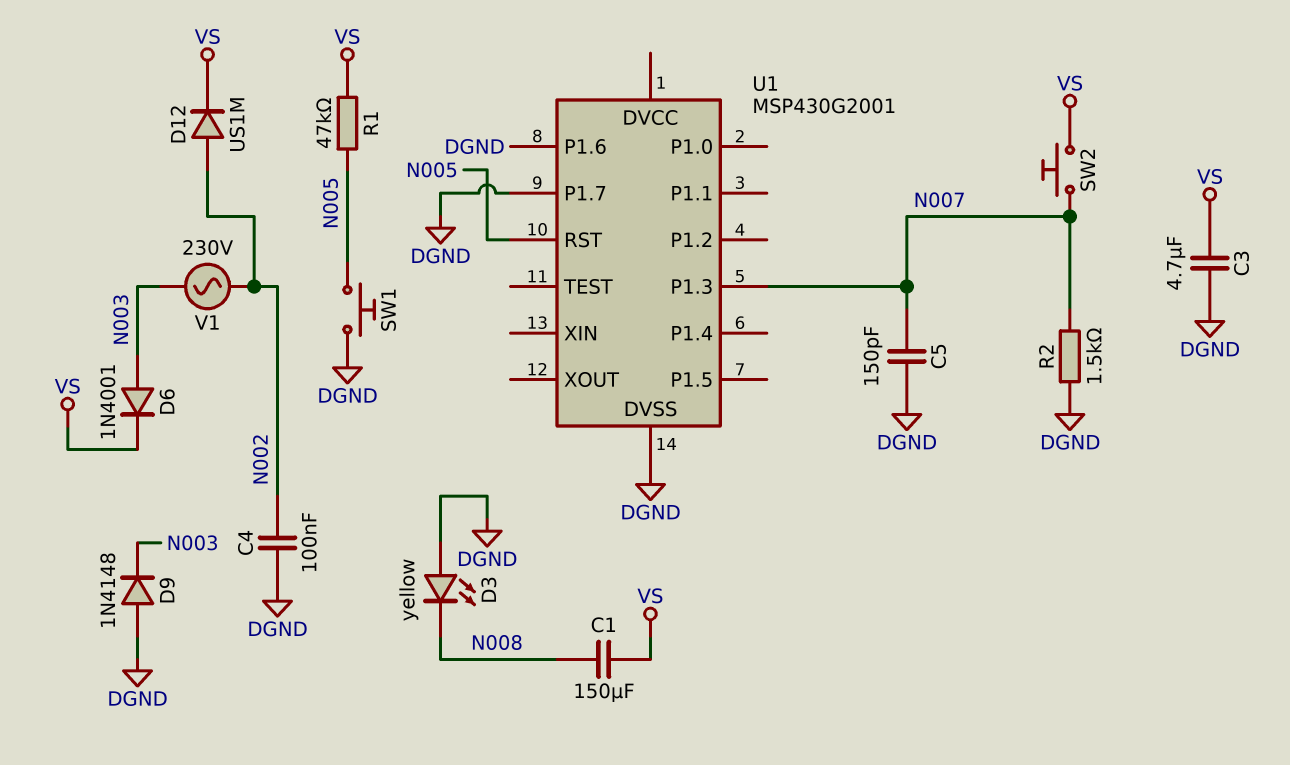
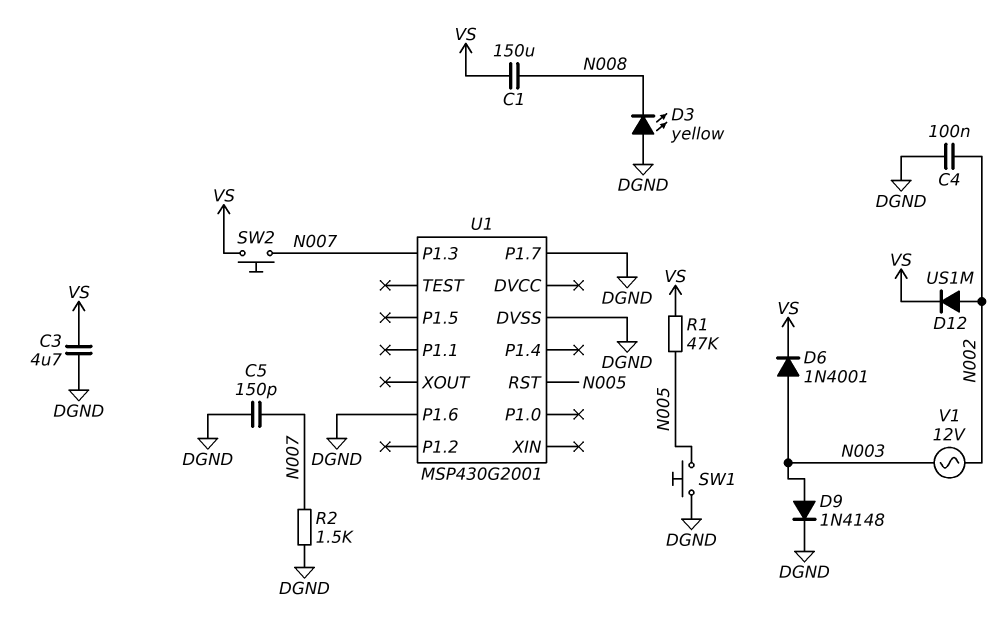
D9: diode 1N4148 (A DGND, K N003) -> diode 1N4148 (A N003, K DGND)
V1: AC 230V (N002, N003) -> AC 12V (N002, N003)

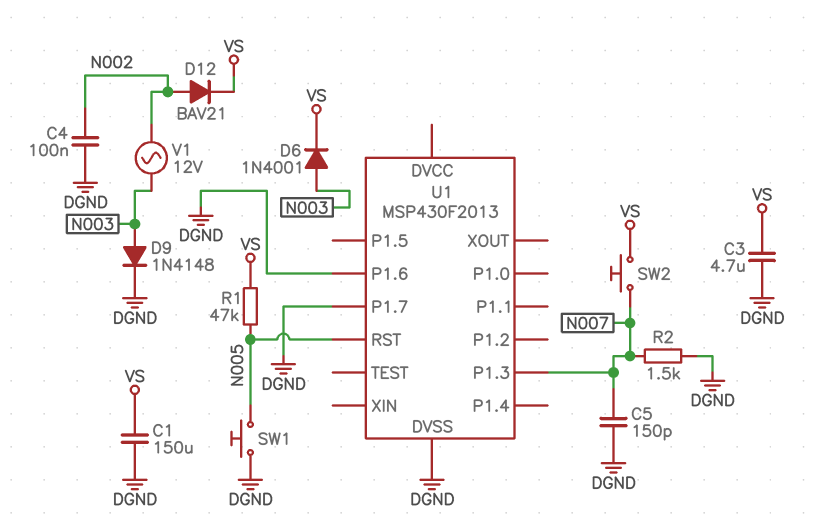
C1: 150uF (N008, VS) -> 150uF (DGND, VS)
D3: LED yellow (A DGND, K N008) -> none
D12: diode US1M (A N002, K VS) -> diode BAV21 (A N002, K VS)
U1: MSP430G2001 -> MSP430F2013

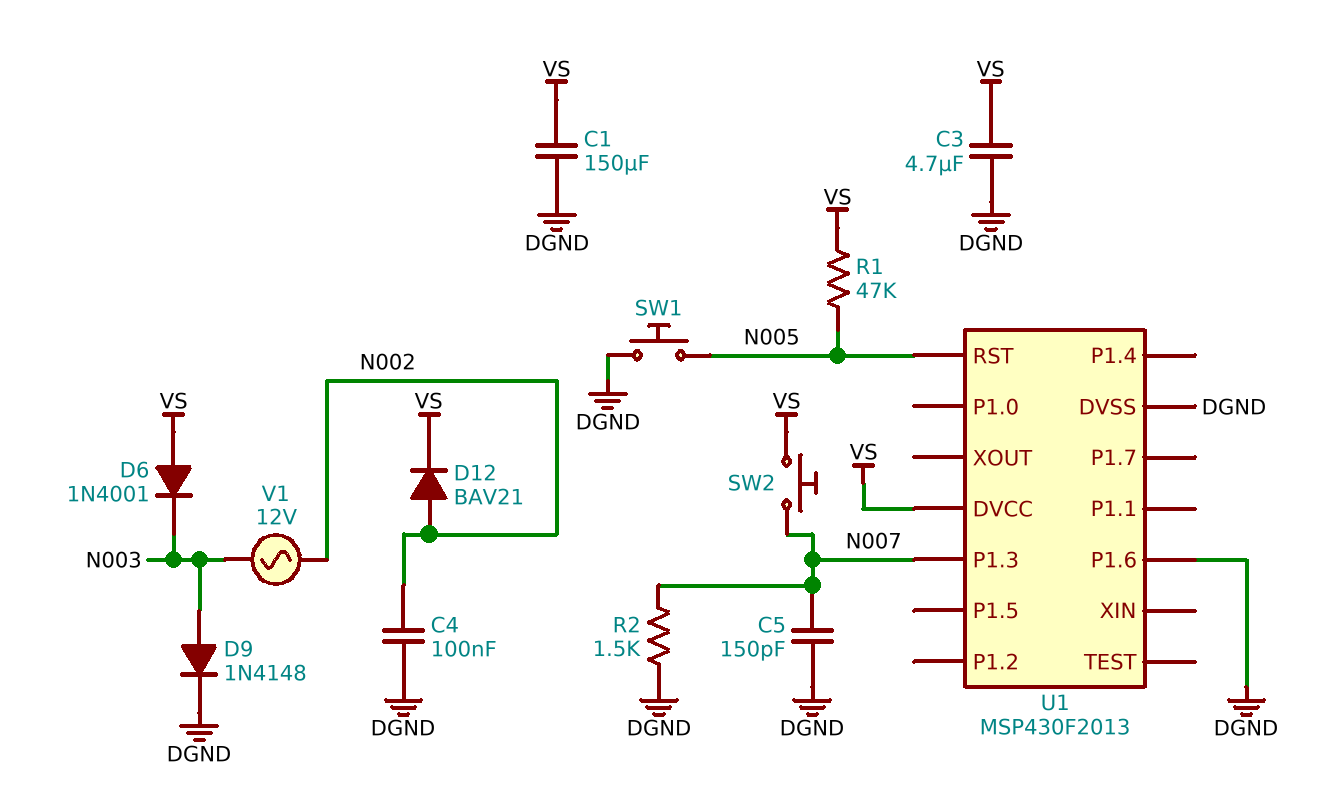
D6: diode 1N4001 (A N003, K VS) -> diode 1N4001 (A VS, K N003)
U1 pin DVCC: none -> VS
U1 pin P1.7: DGND -> none

